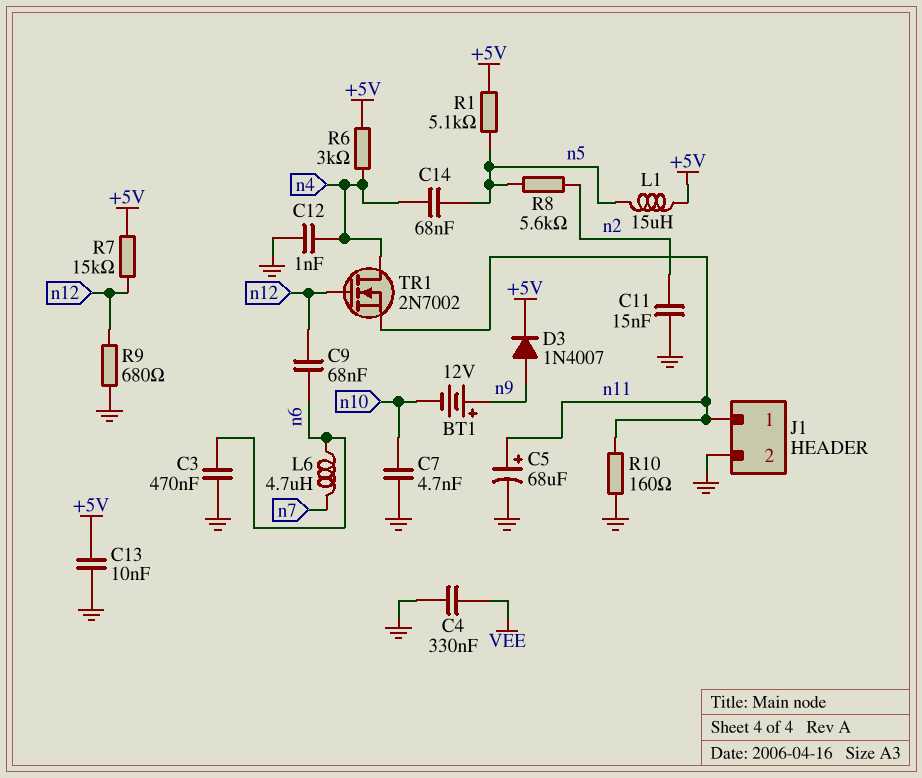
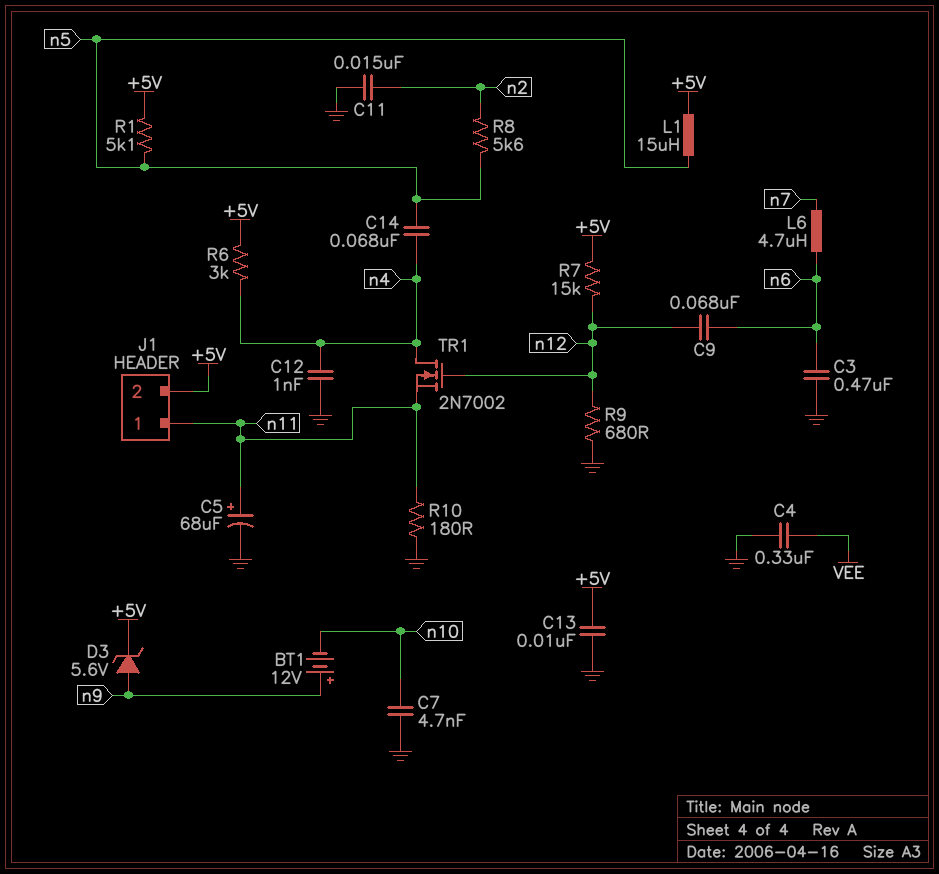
D3: diode 1N4007 (A n9, K +5V) -> zener 5.6V (A n9, K +5V)
J1 pin 2: GND -> +5V
R10: 160 (GND, n11) -> 180 (GND, n11)

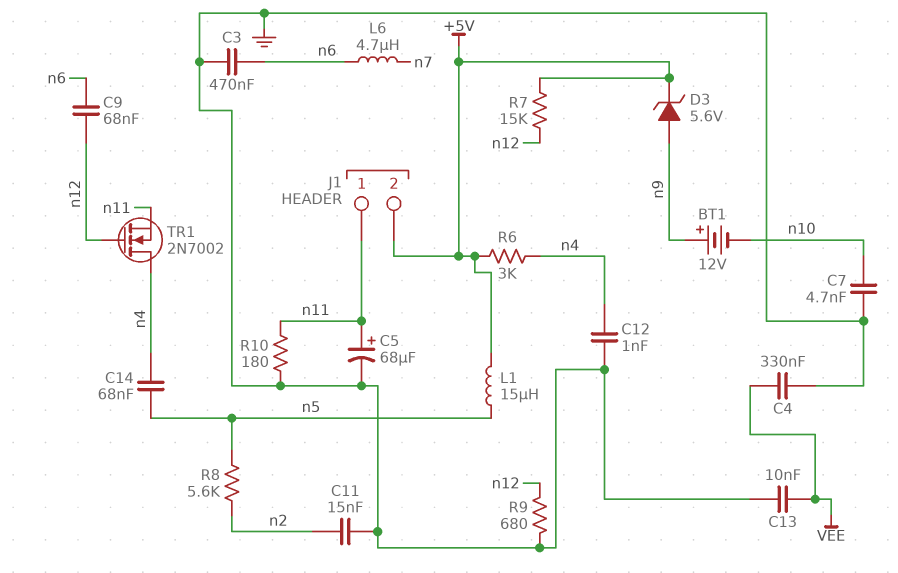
C13: 10nF (+5V, GND) -> 10nF (GND, VEE)
R1: 5.1k (+5V, n5) -> none

